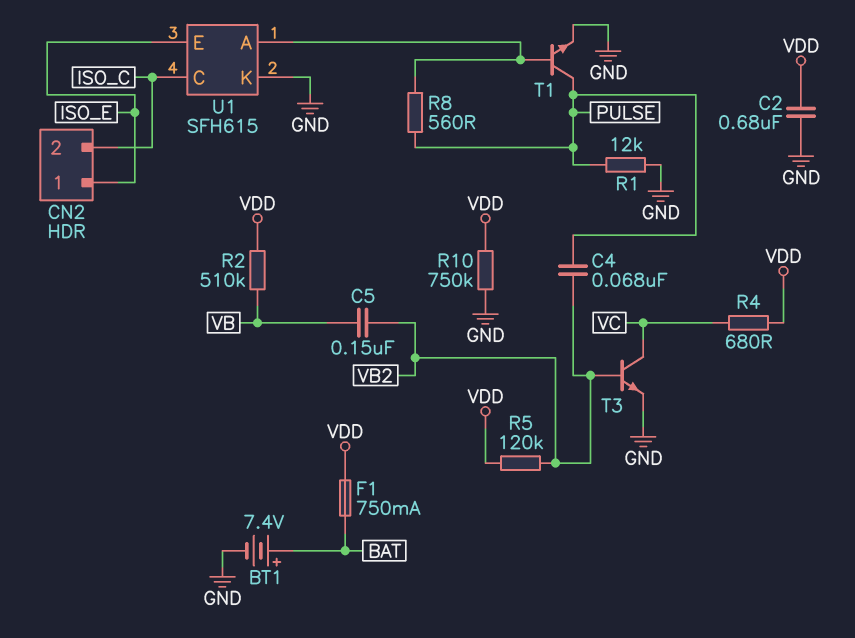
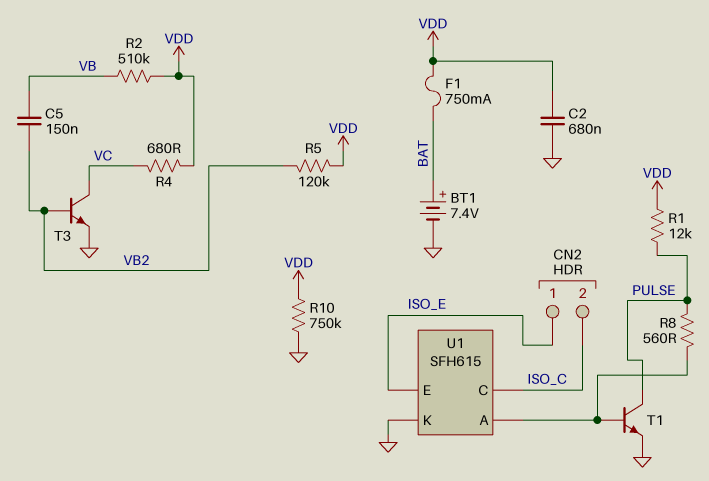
C4: 68nF (PULSE, VB2) -> none
R1: 12k (GND, PULSE) -> 12k (PULSE, VDD)

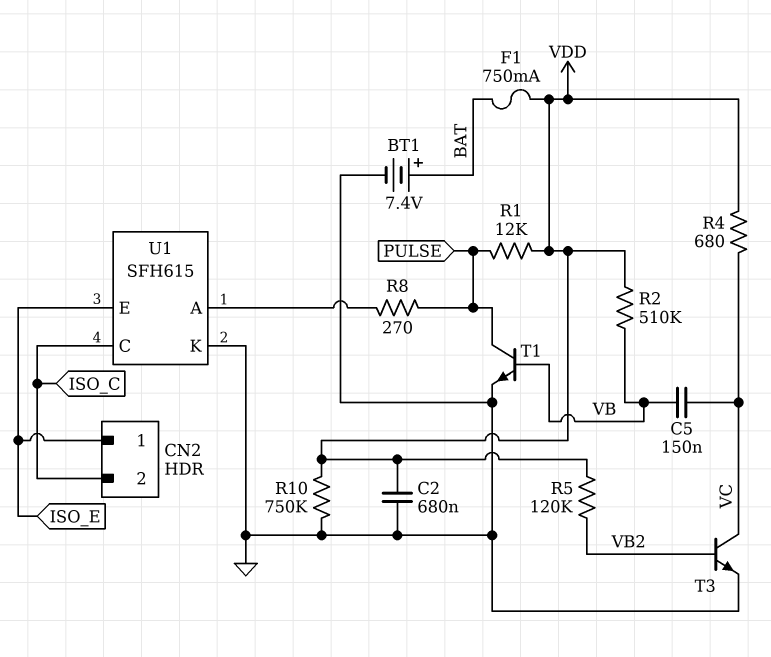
C5: 150nF (VB, VB2) -> 150nF (VB, VC)
R8: 560 (PULSE, U1/A) -> 270 (PULSE, U1/A)
T1: NPN (B U1/A, C PULSE, E GND) -> NPN (B VB, C PULSE, E GND)

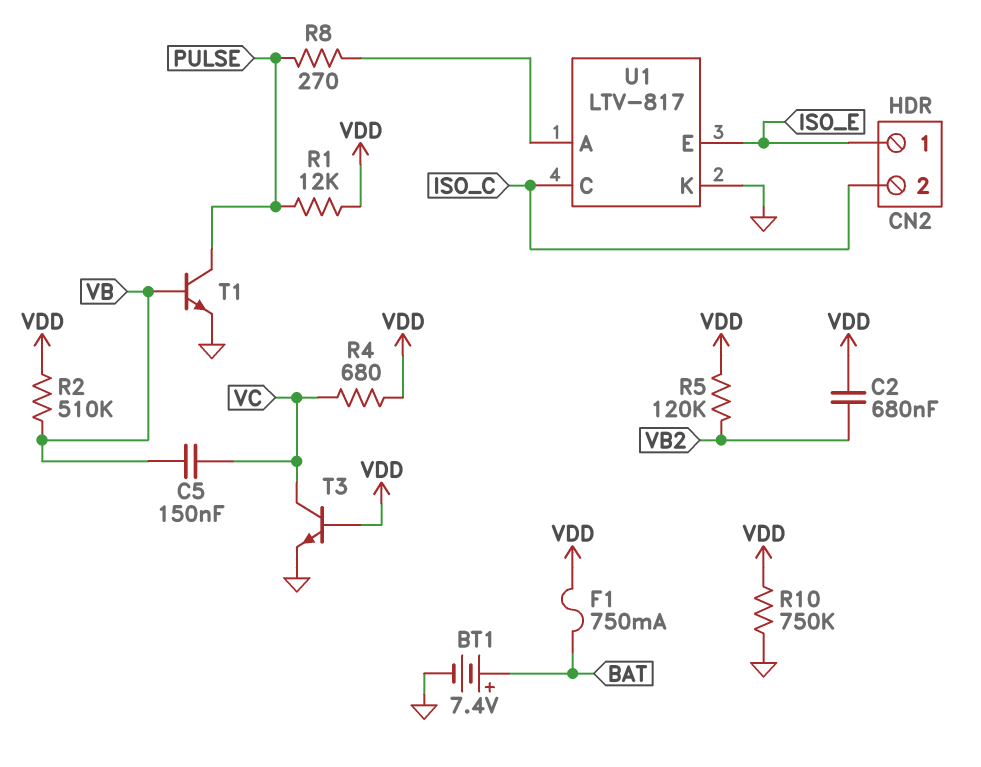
C2: 680nF (GND, VDD) -> 680nF (VB2, VDD)
T3: NPN (B VB2, C VC, E GND) -> NPN (B VDD, C VC, E GND)
U1: SFH615 -> LTV-817

